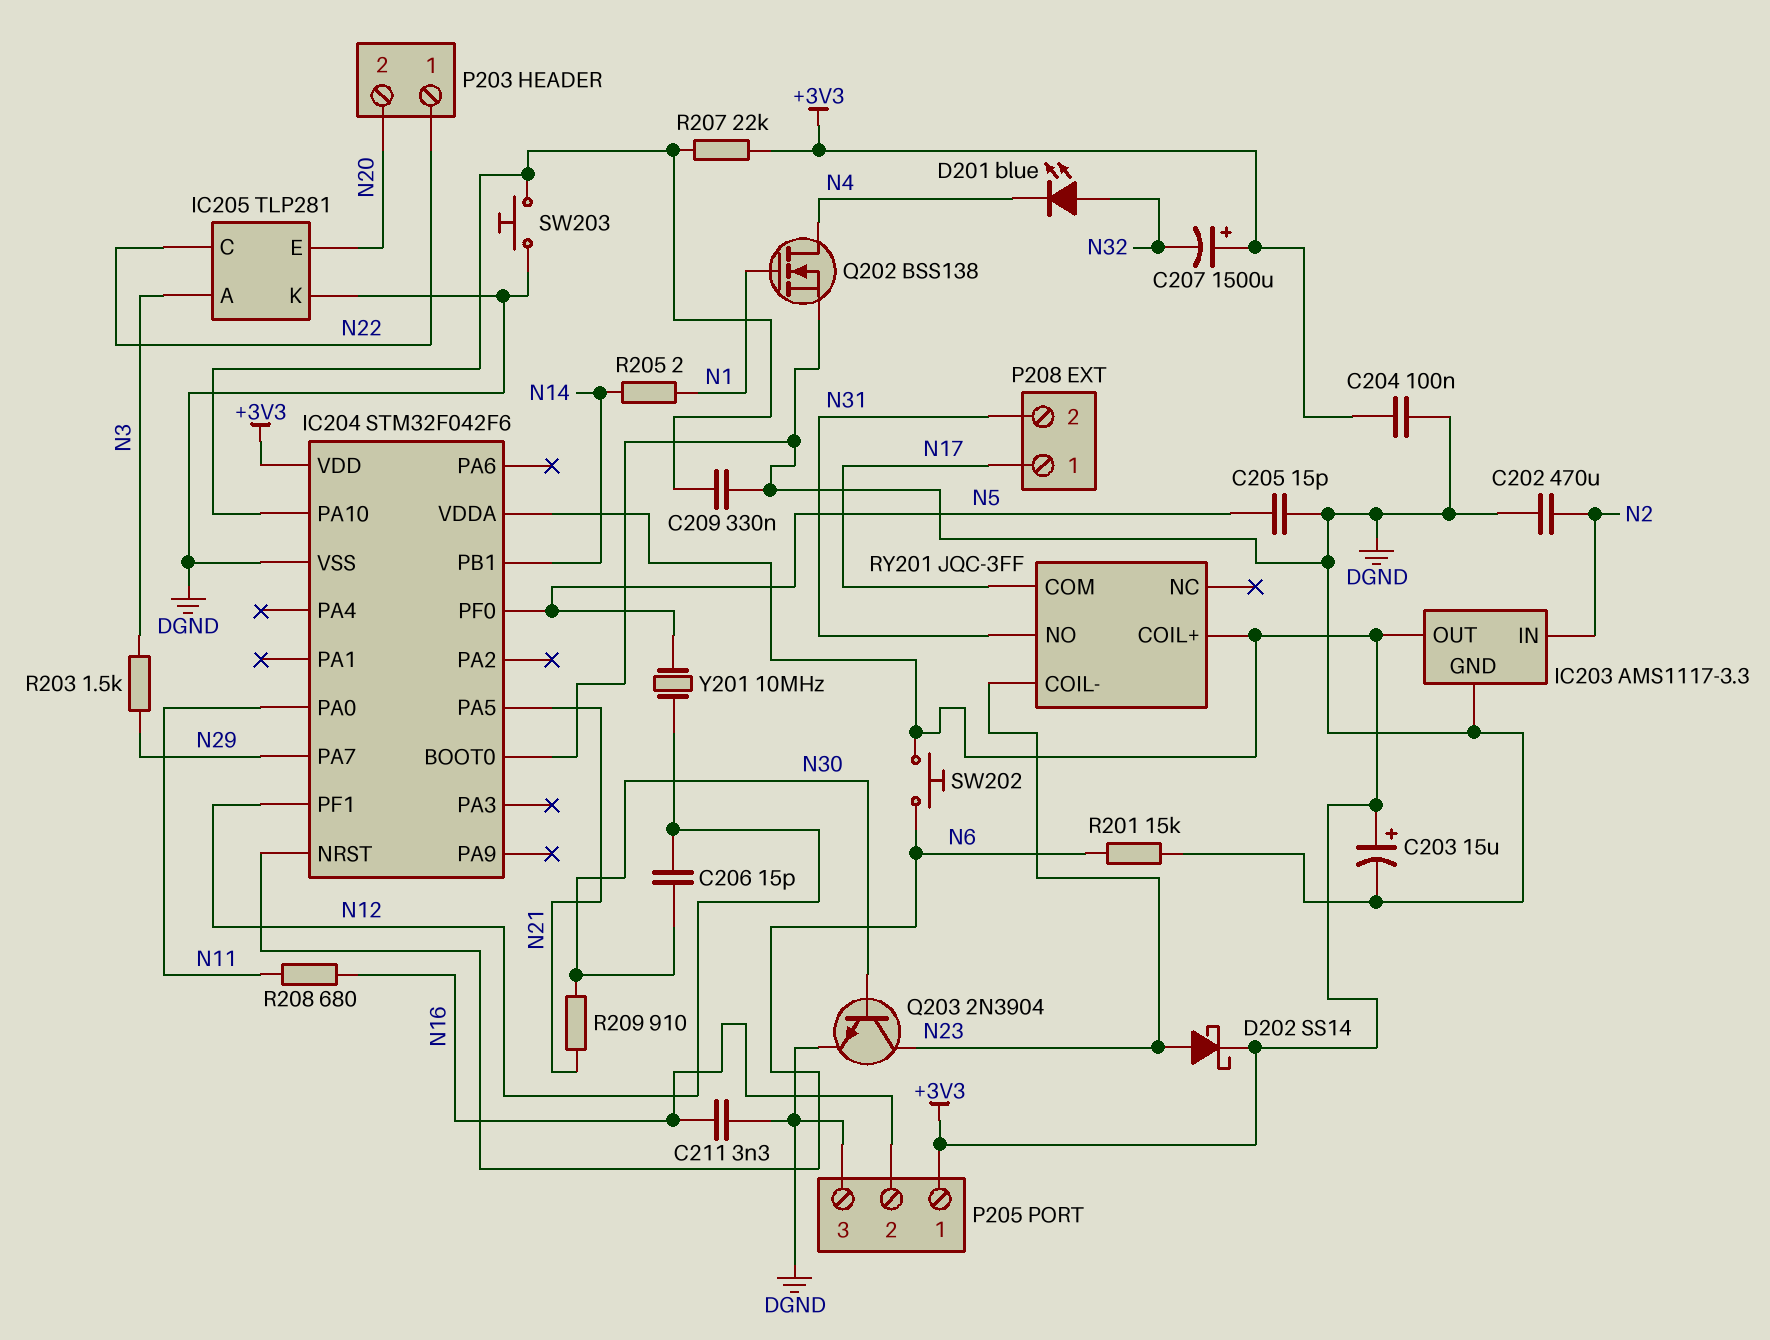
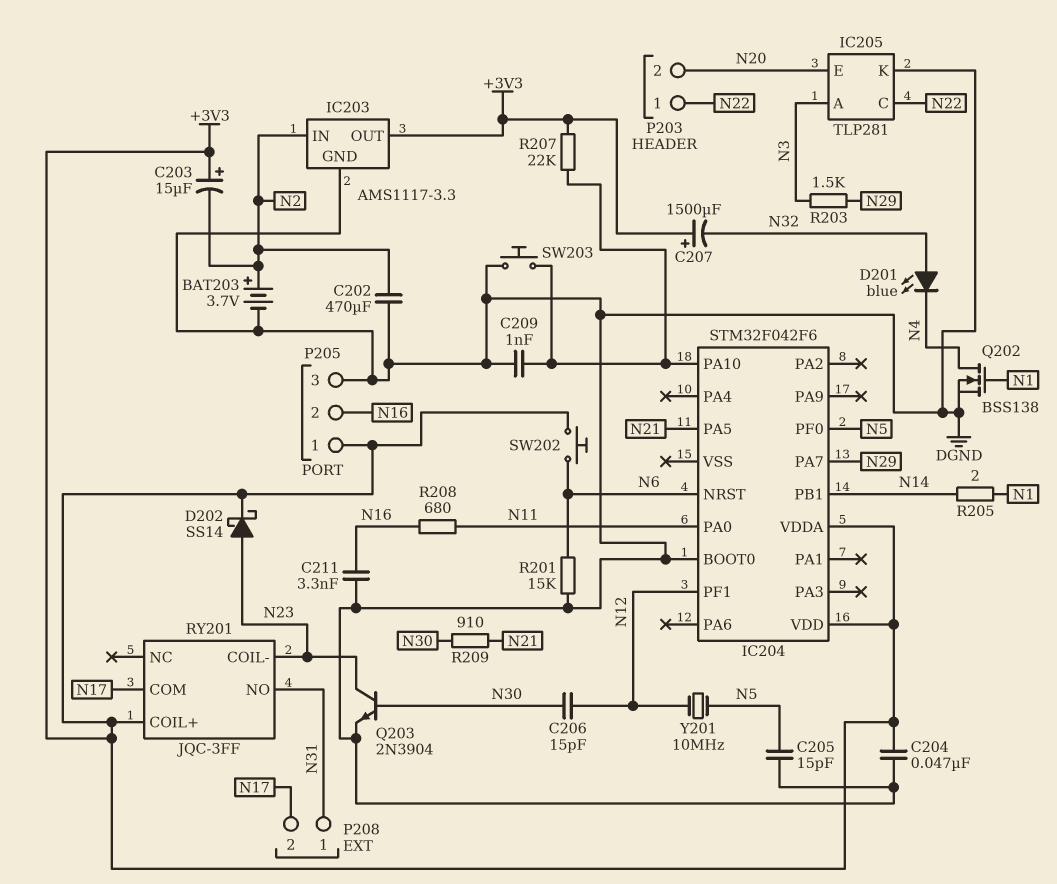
BAT203: none -> 3.7V (plus N2, minus DGND)
C203: 15uF (plus +3V3, minus DGND) -> 15uF (plus +3V3, minus N2)
C204: 100nF (+3V3, DGND) -> 47nF (+3V3, DGND)
C209: 330nF (DGND, IC204/PA10) -> 1nF (DGND, IC204/PA10)
IC204 pin VSS: DGND -> none
P208 pin 1: N17 -> N31
P208 pin 2: N31 -> N17

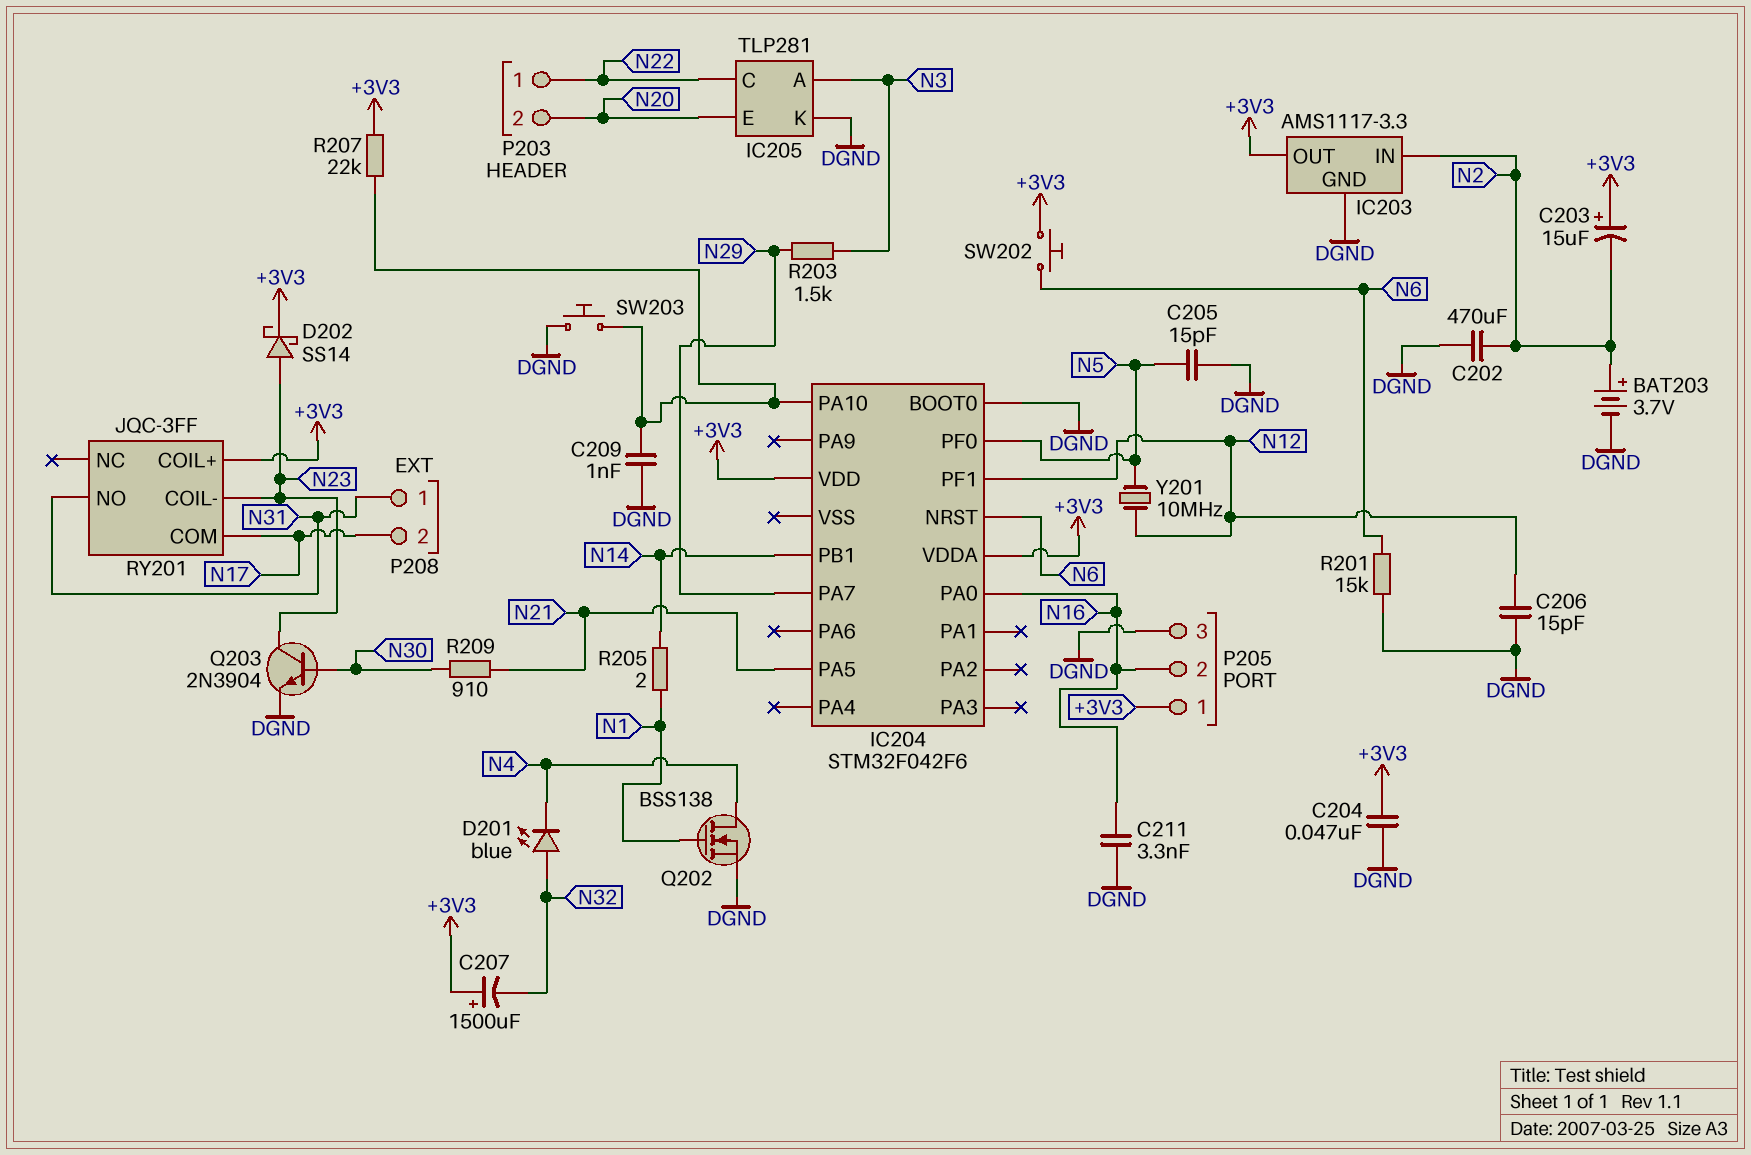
C206: 15pF (N12, N30) -> 15pF (DGND, N12)
IC204 pin PA0: N11 -> N16
R208: 680 (N11, N16) -> none

